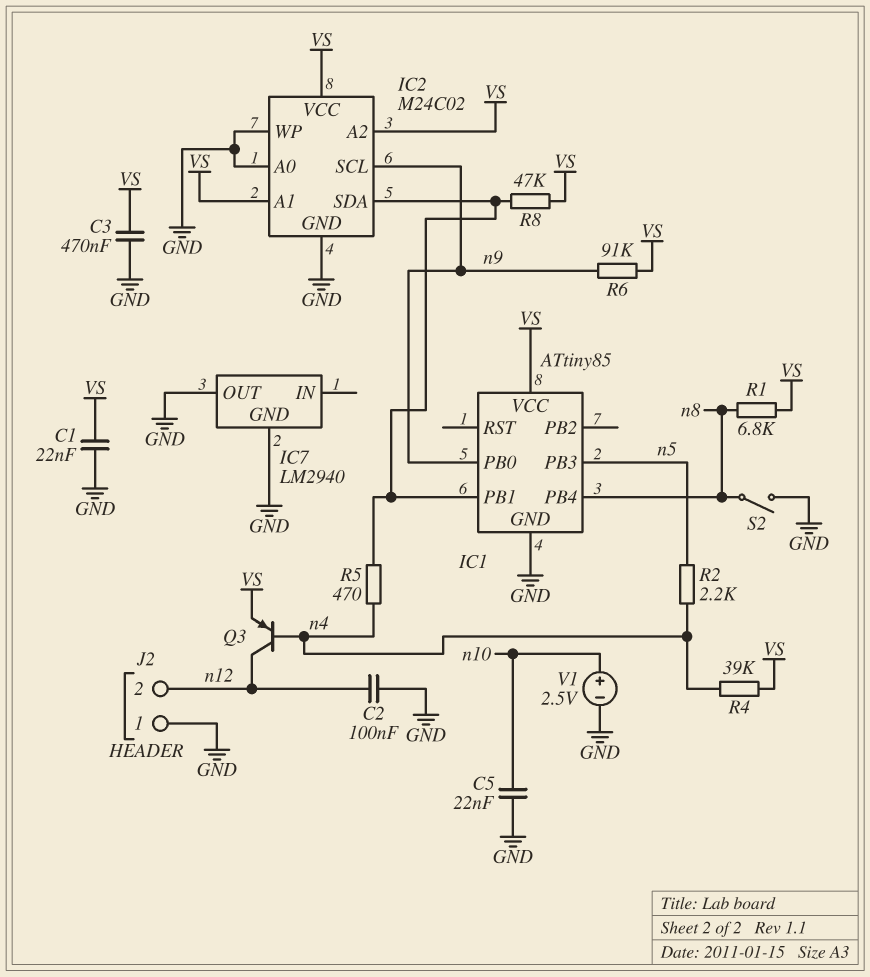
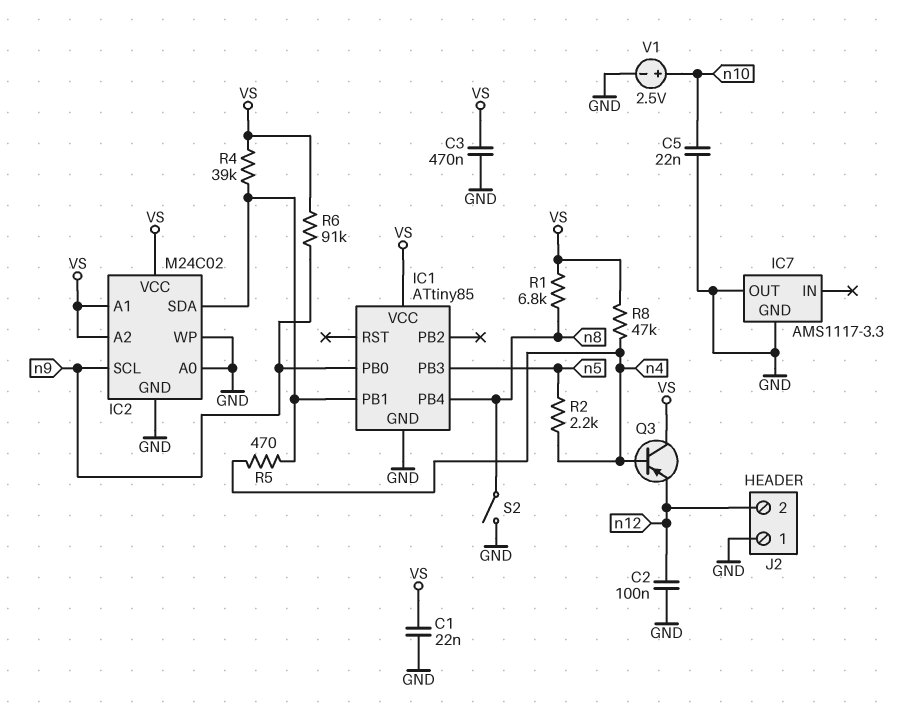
IC7: LM2940 -> AMS1117-3.3
Q3: PNP (B n4, C n12, E VS) -> PNP (B n4, C VS, E n12)
R4: 39k (VS, n4) -> 39k (IC1/PB1, VS)
R8: 47k (IC1/PB1, VS) -> 47k (VS, n4)

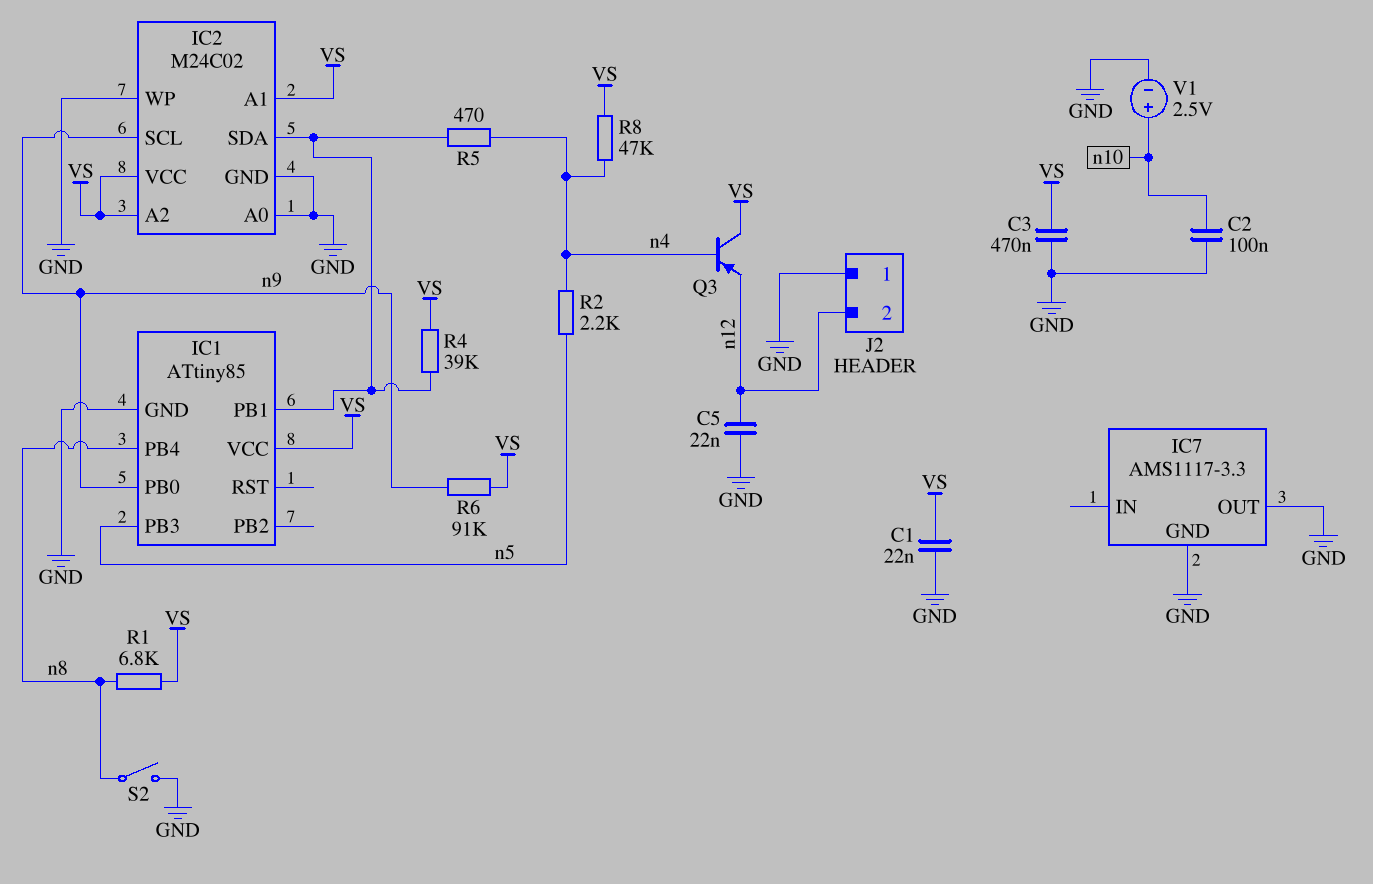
C2: 100nF (GND, n12) -> 100nF (GND, n10)
C5: 22nF (GND, n10) -> 22nF (GND, n12)

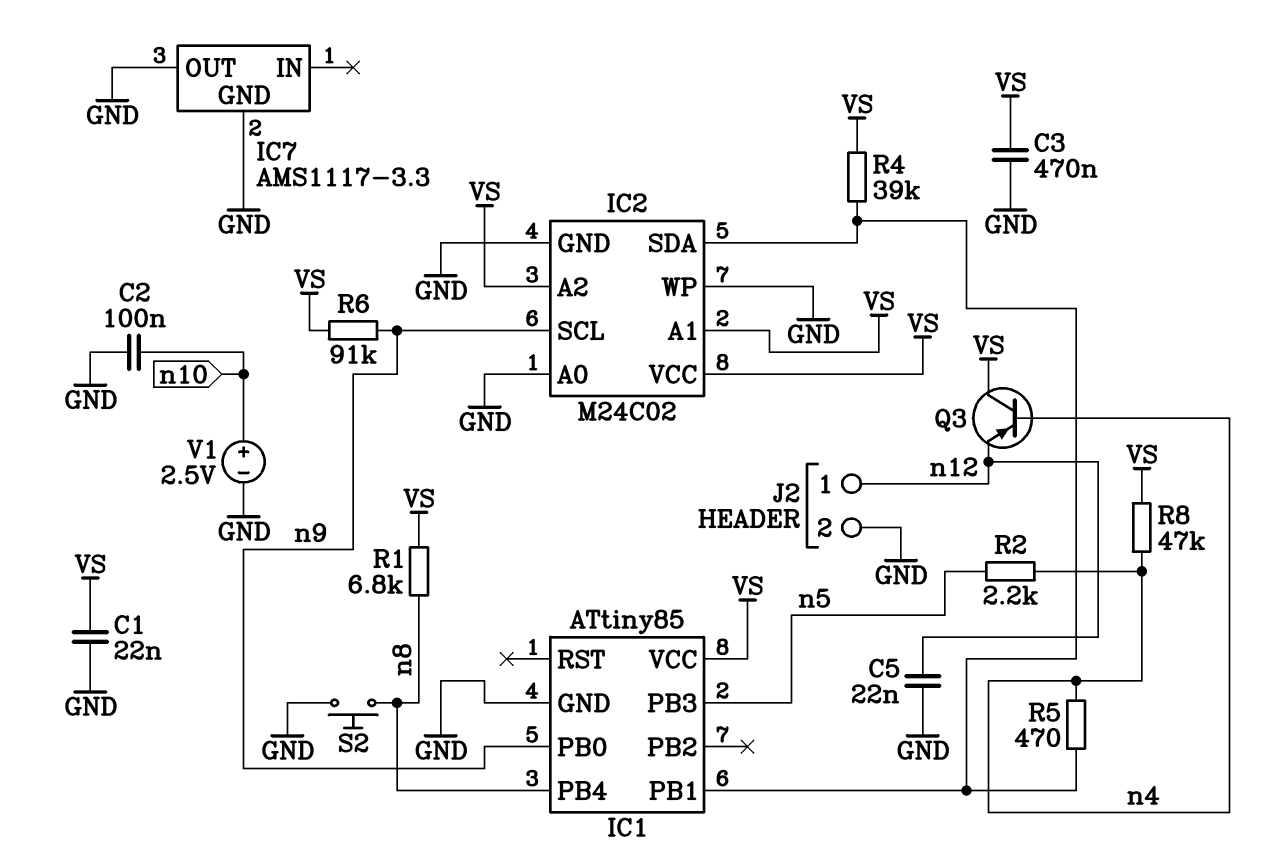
J2 pin 1: GND -> n12
J2 pin 2: n12 -> GND
S2: switch (GND, n8) -> button (GND, n8)

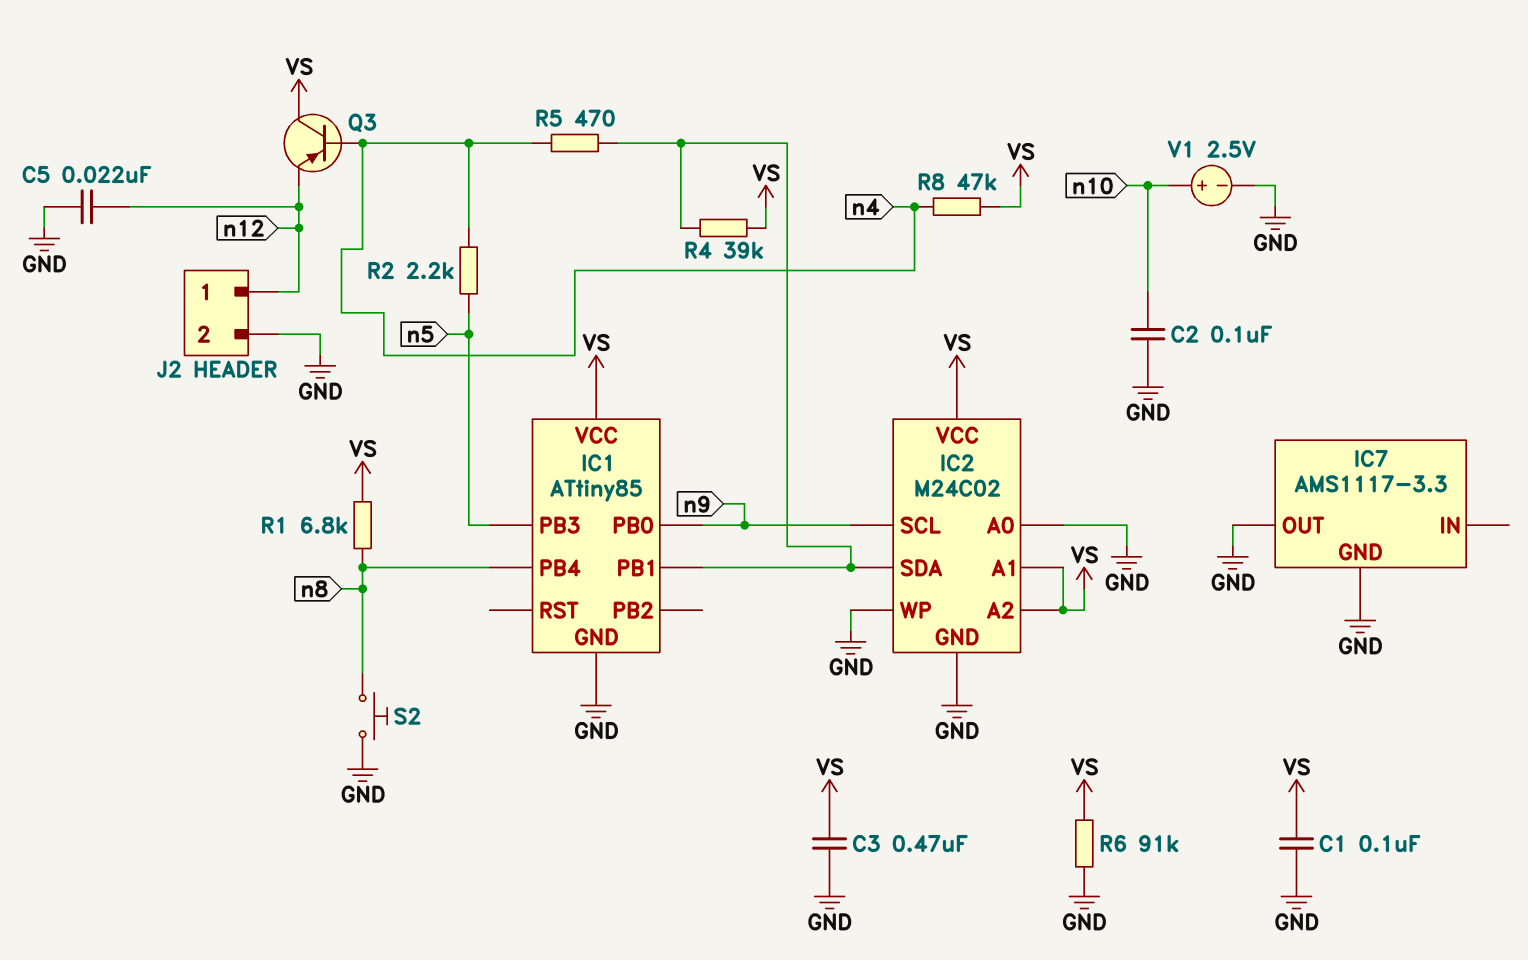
C1: 22nF (GND, VS) -> 100nF (GND, VS)
R6: 91k (VS, n9) -> 91k (GND, VS)

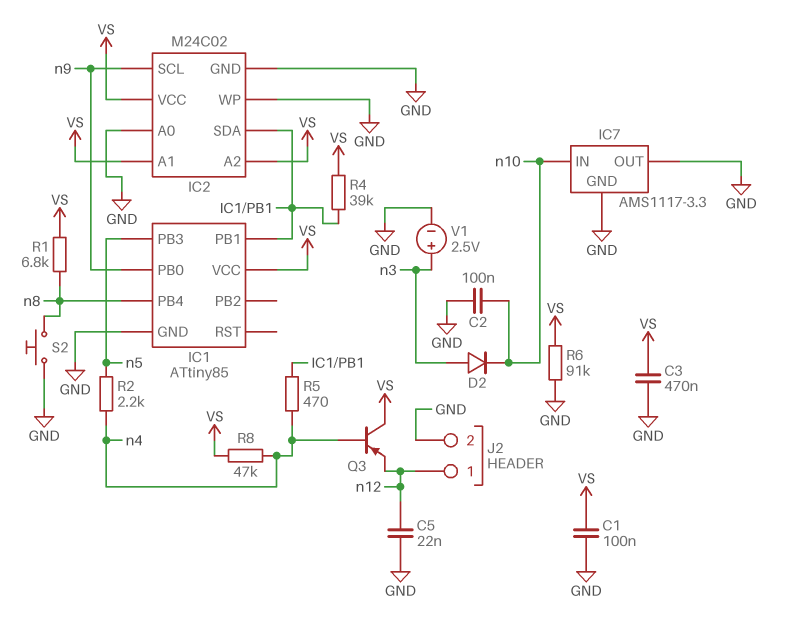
D2: none -> diode (A n3, K n10)
IC7 pin IN: none -> n10
V1: 2.5V (plus n10, minus GND) -> 2.5V (plus n3, minus GND)

